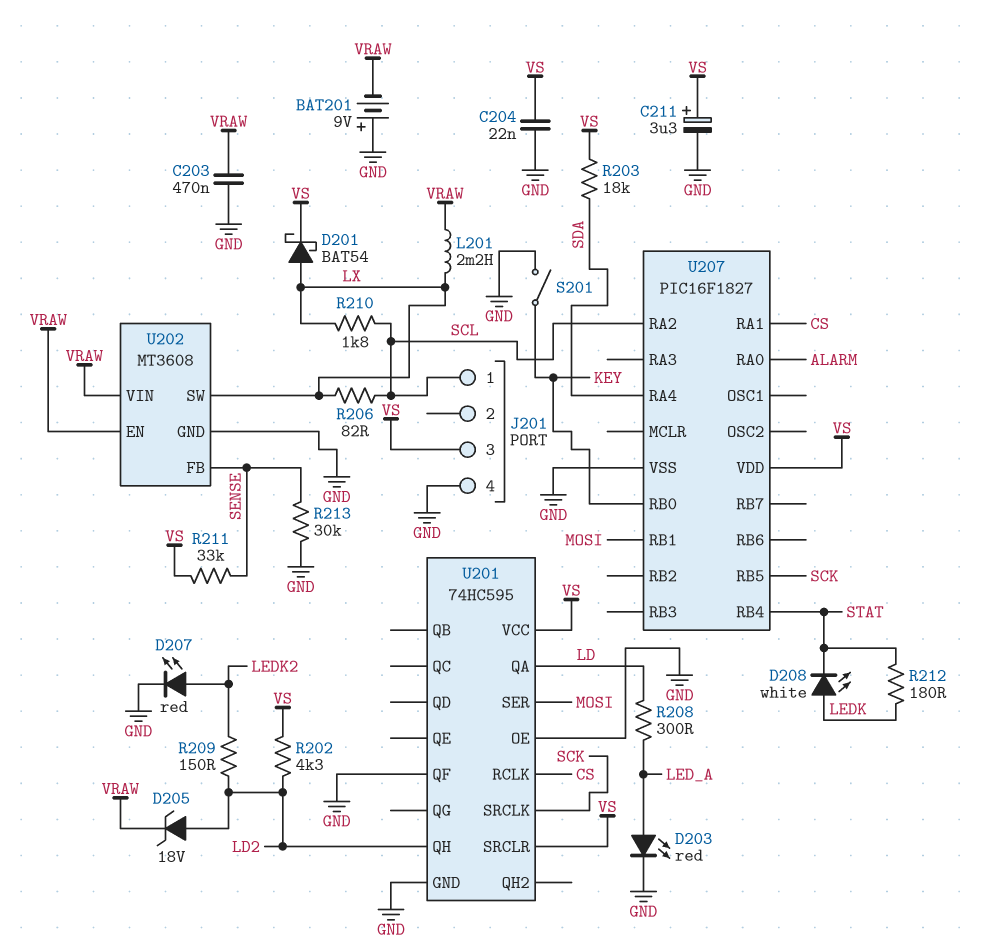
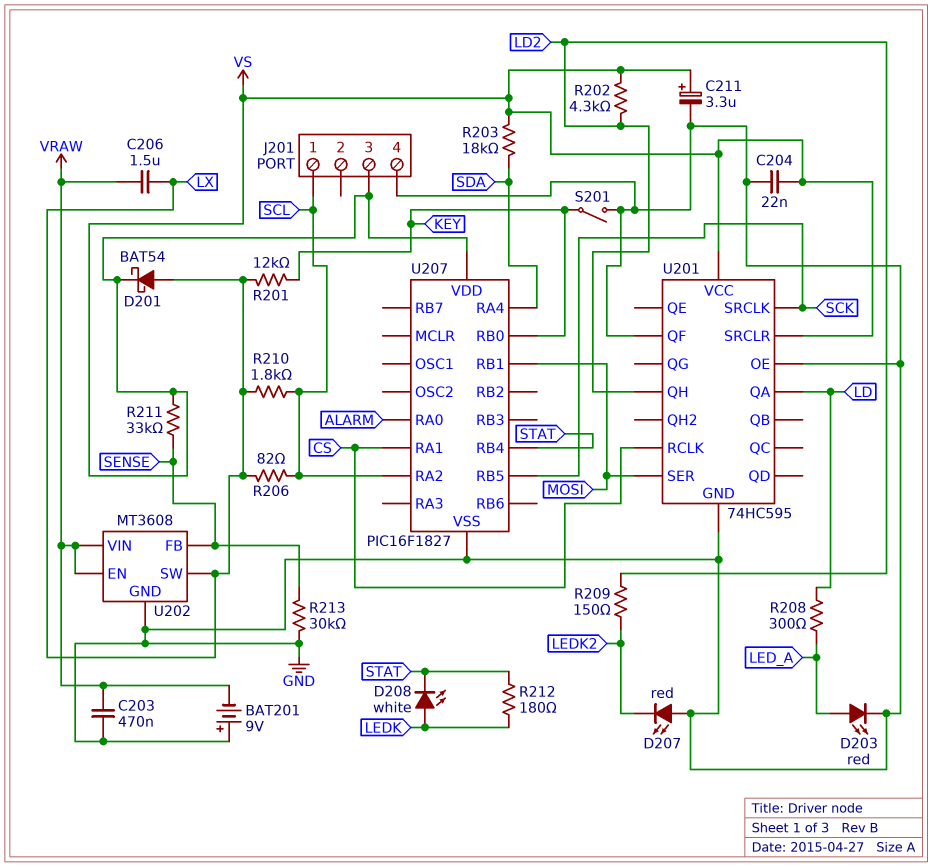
C206: none -> 1.5uF (LX, VRAW)
D205: zener 18V (A LD2, K VRAW) -> none
D207: LED red (A LEDK2, K GND) -> LED red (A GND, K LEDK2)
L201: 2.2mH (LX, VRAW) -> none
R201: none -> 12k (KEY, LX)

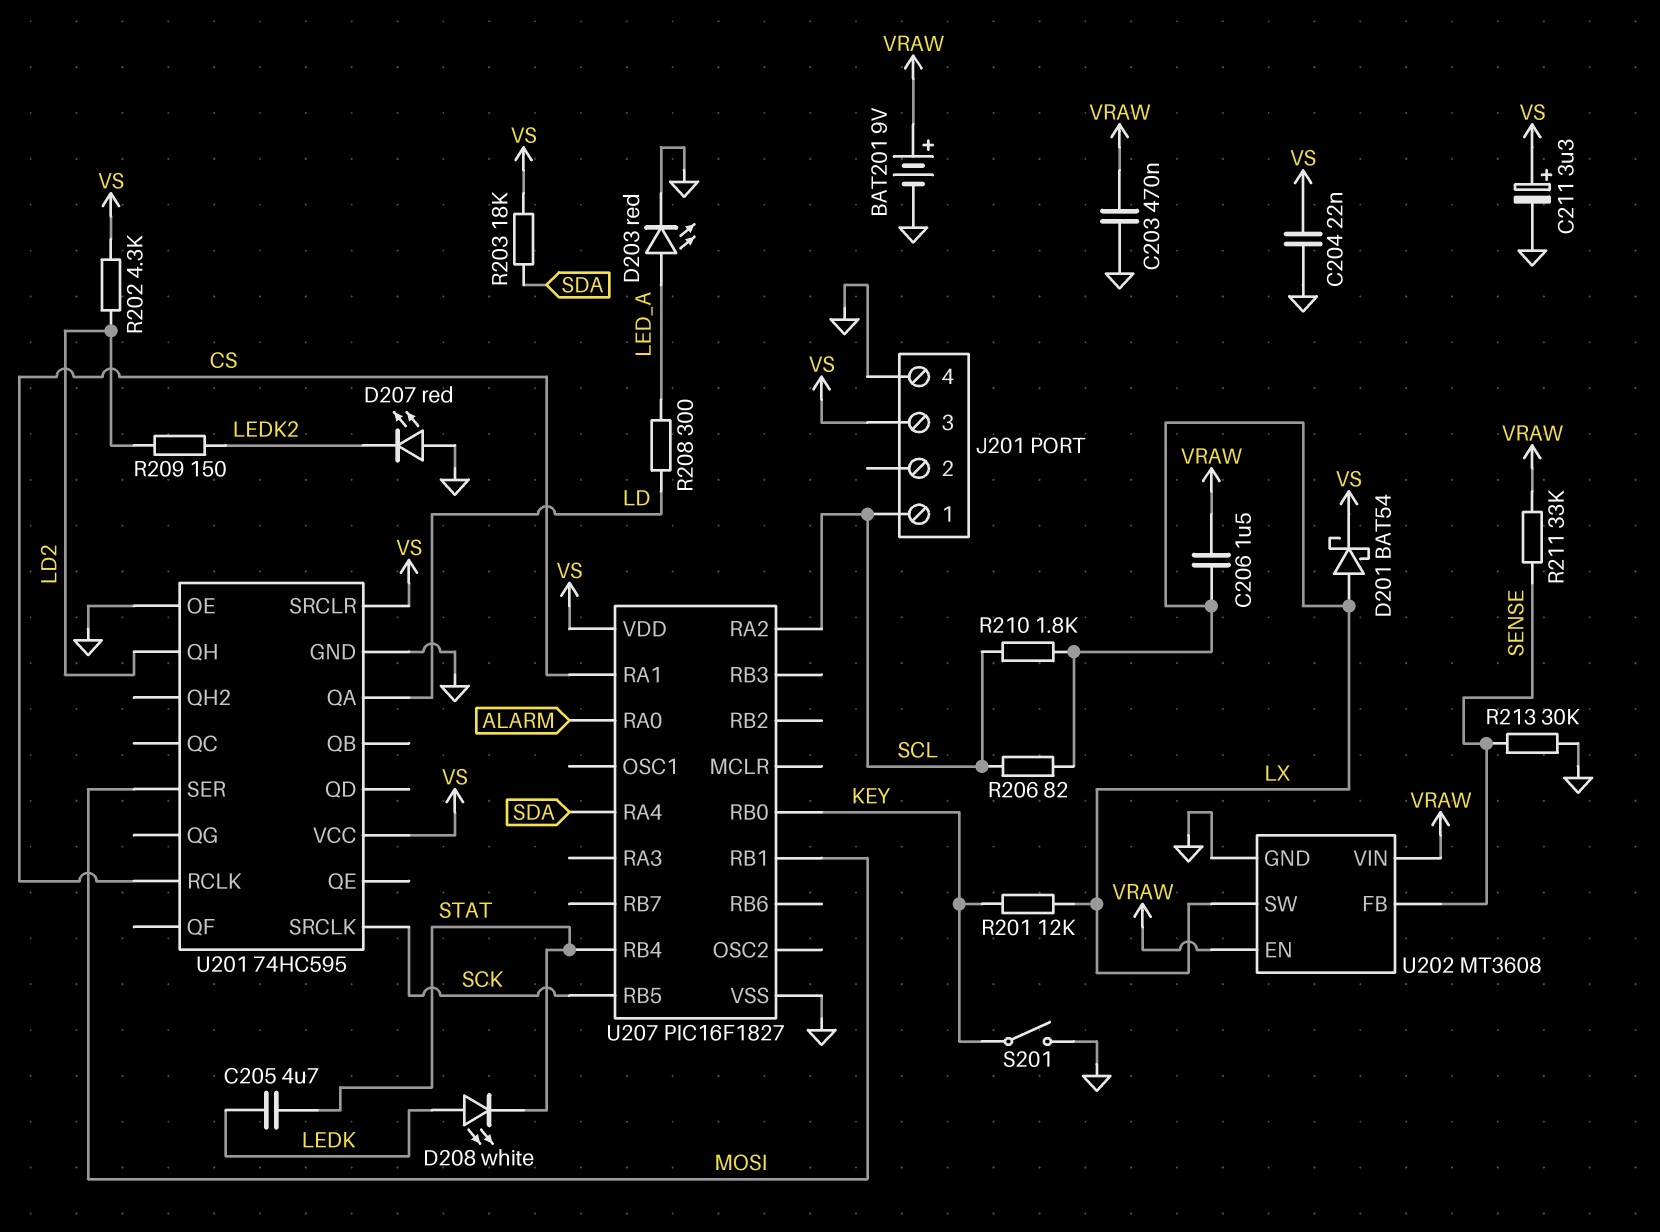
BAT201: 9V (plus GND, minus VRAW) -> 9V (plus VRAW, minus GND)
C205: none -> 4.7uF (LEDK, STAT)
R211: 33k (SENSE, VS) -> 33k (SENSE, VRAW)
R212: 180 (LEDK, STAT) -> none
U201 pin QF: GND -> none

